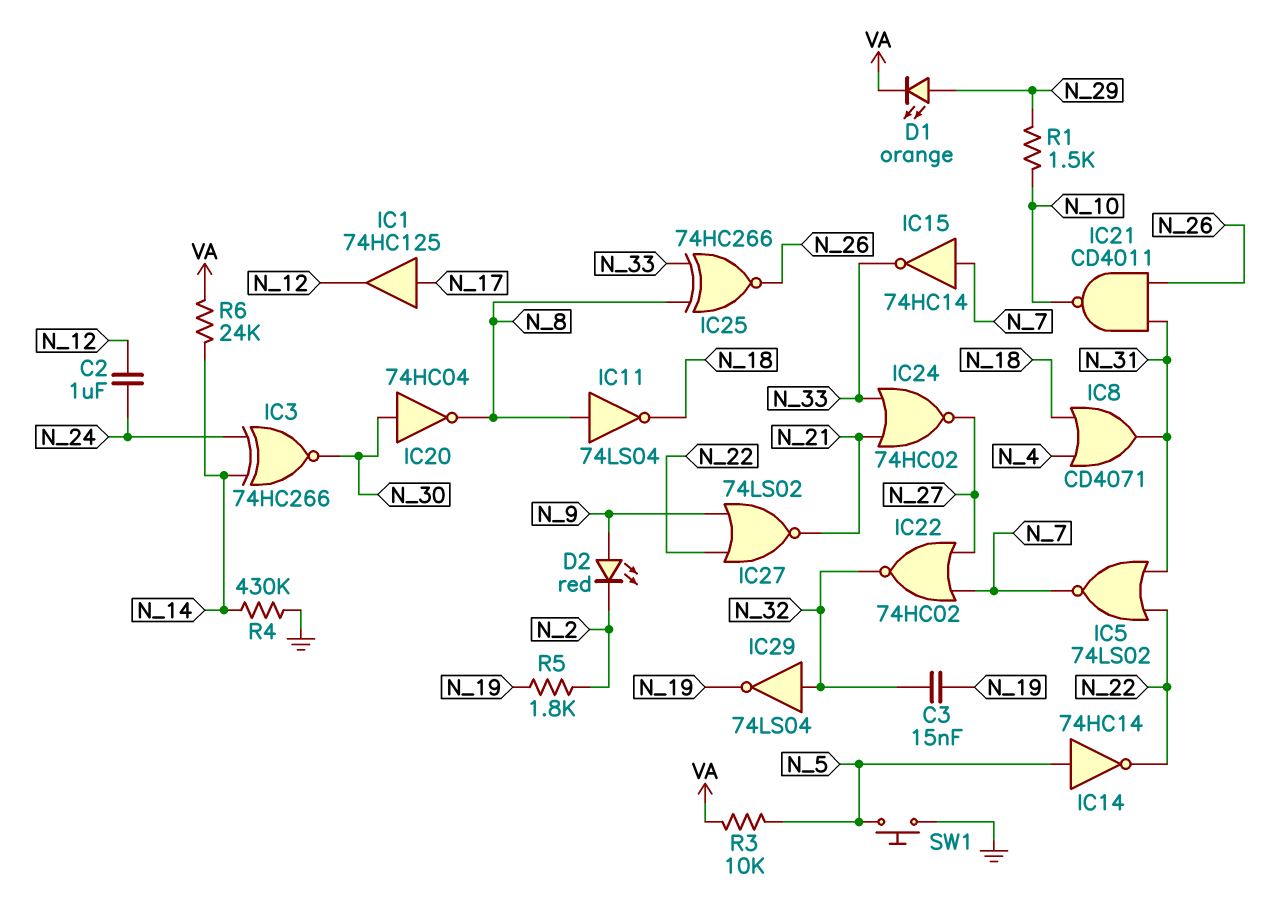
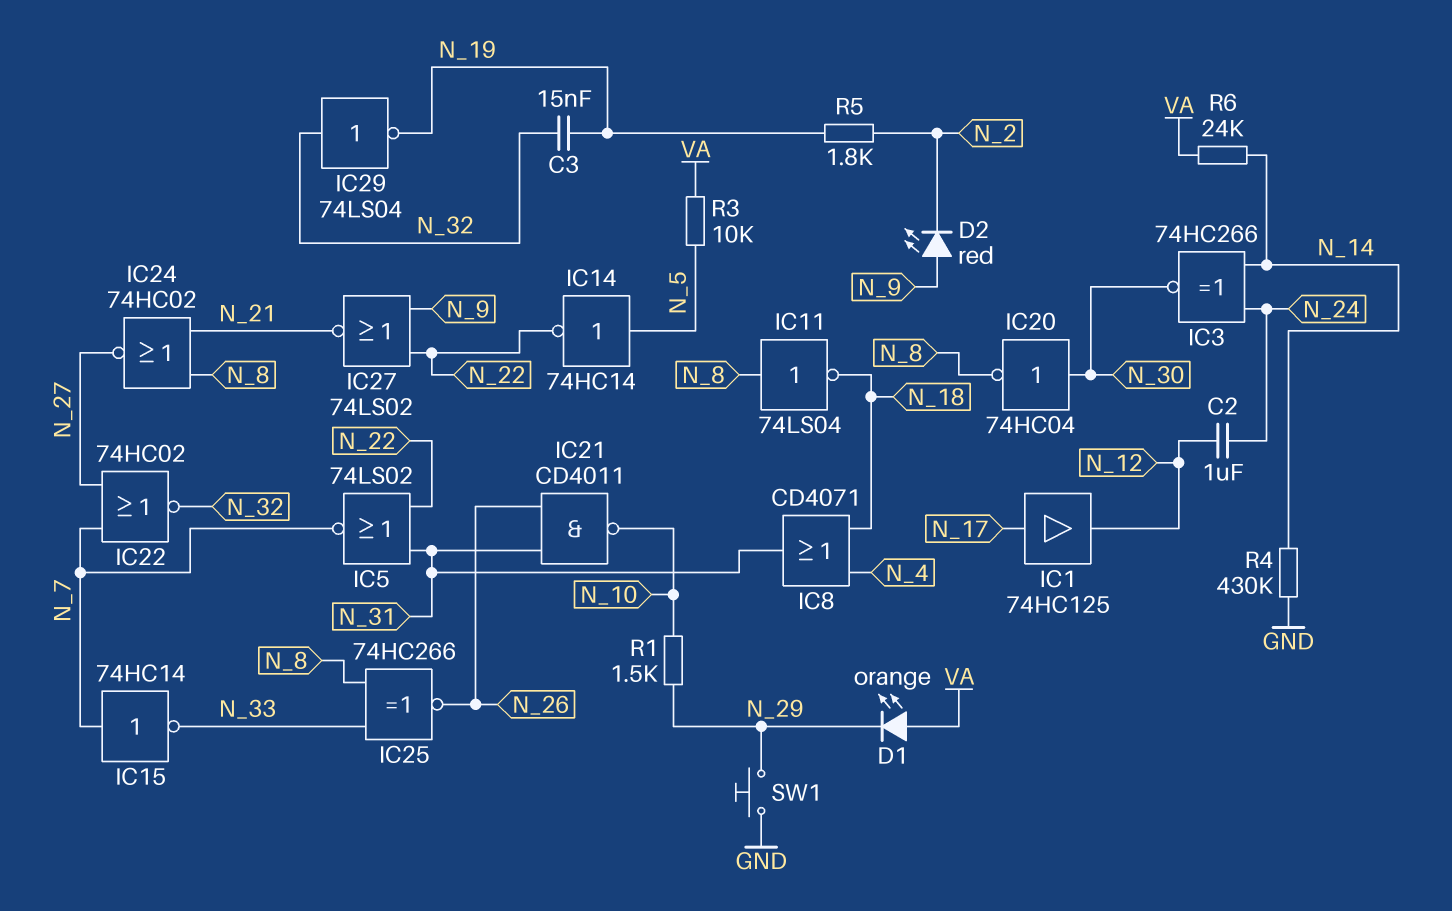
D1: LED orange (A N_29, K VA) -> LED orange (A VA, K N_29)
IC24: NOR 74HC02 (in N_21, in N_33, out N_27) -> NOR 74HC02 (in N_8, in N_21, out N_27)
SW1: button (GND, N_5) -> button (GND, N_29)

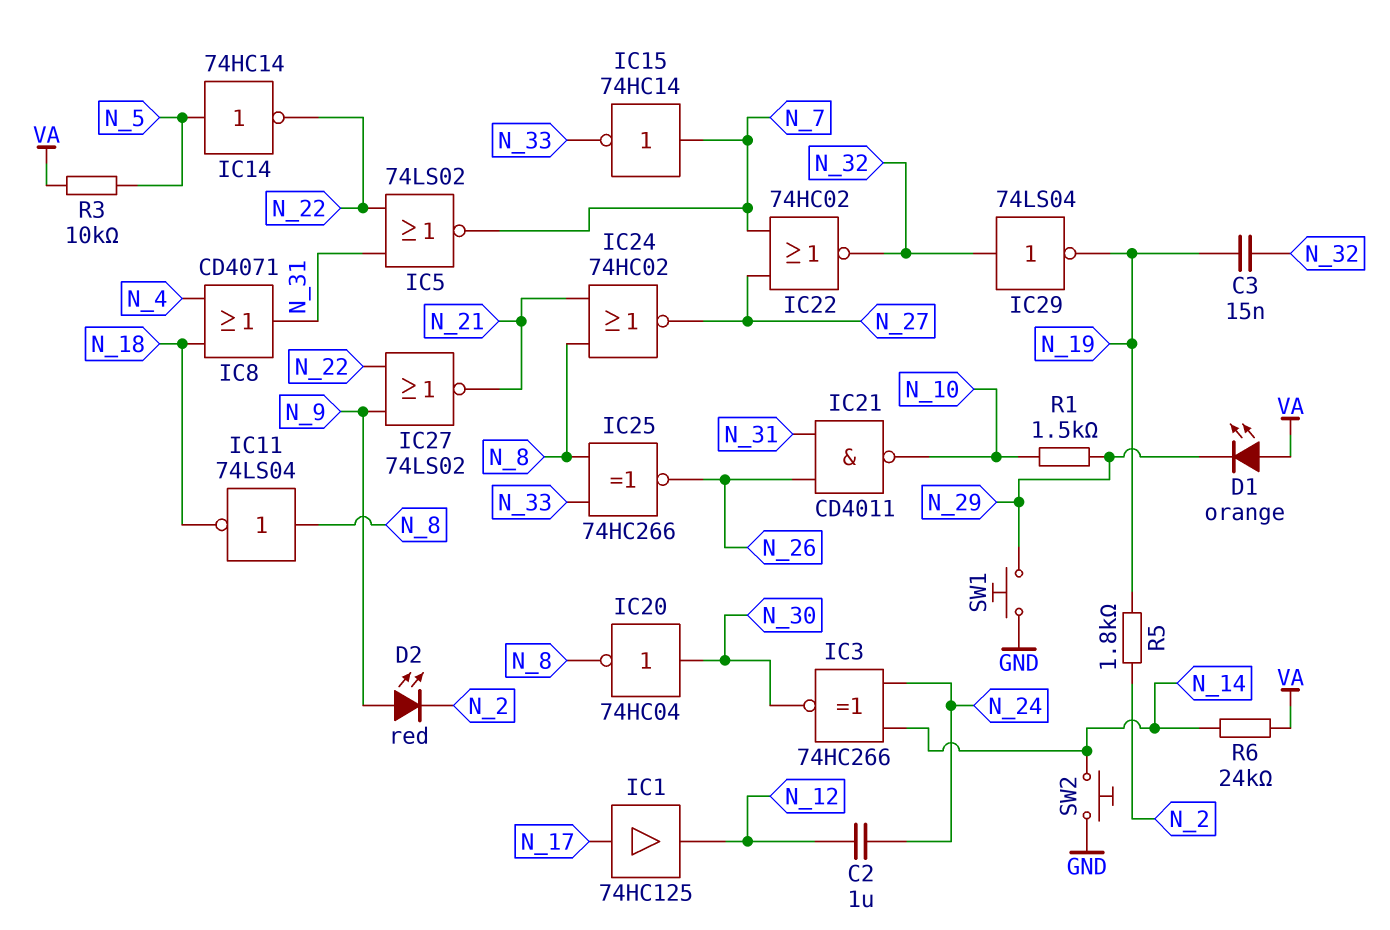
R4: 430k (GND, N_14) -> none
SW2: none -> button (GND, N_14)

